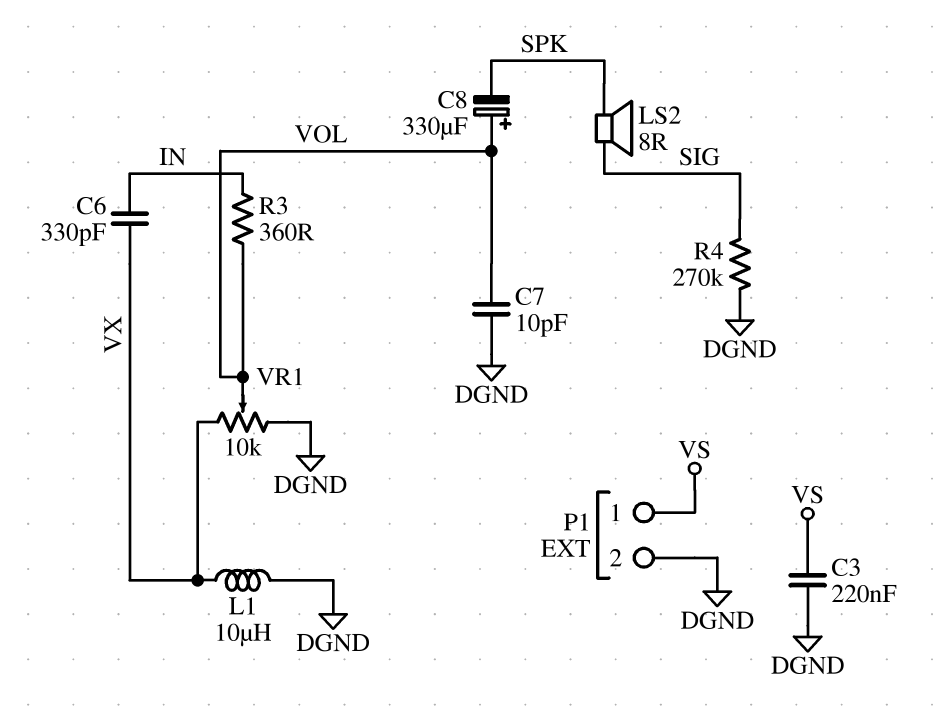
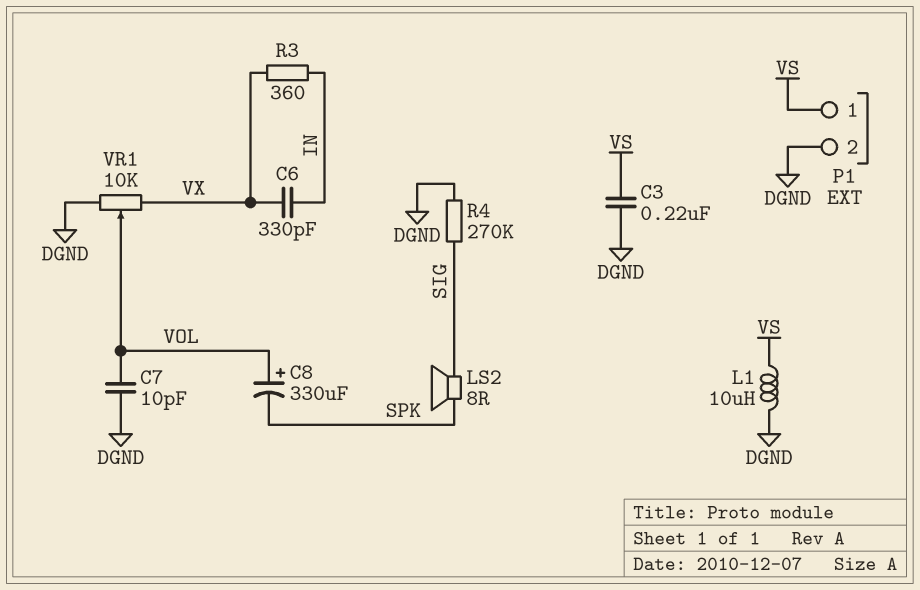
L1: 10uH (DGND, VX) -> 10uH (DGND, VS)
R3: 360 (IN, VOL) -> 360 (IN, VX)

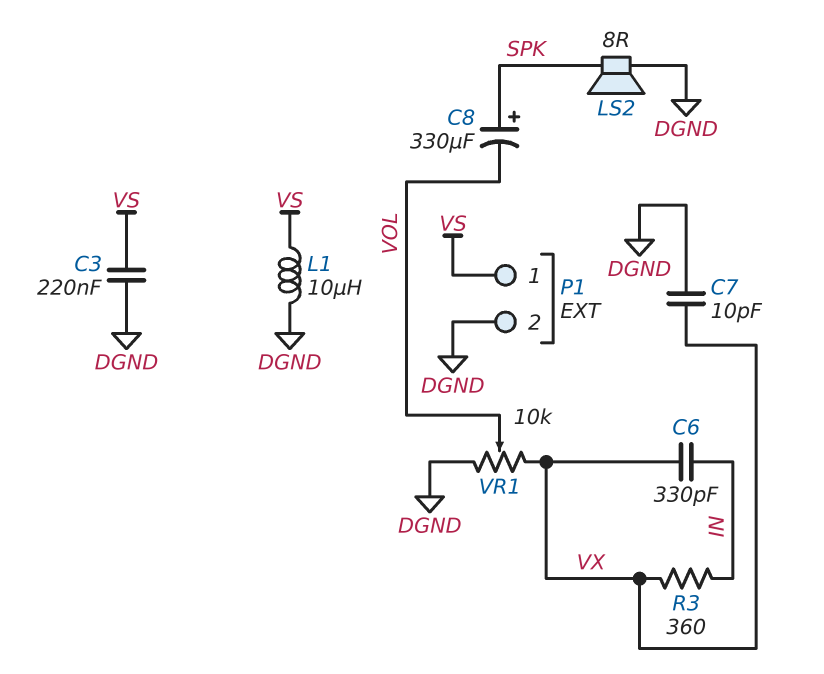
C7: 10pF (DGND, VOL) -> 10pF (DGND, VX)
C8: 330uF (plus VOL, minus SPK) -> 330uF (plus SPK, minus VOL)
LS2: speaker 8R (SIG, SPK) -> speaker 8R (DGND, SPK)
R4: 270k (DGND, SIG) -> none

